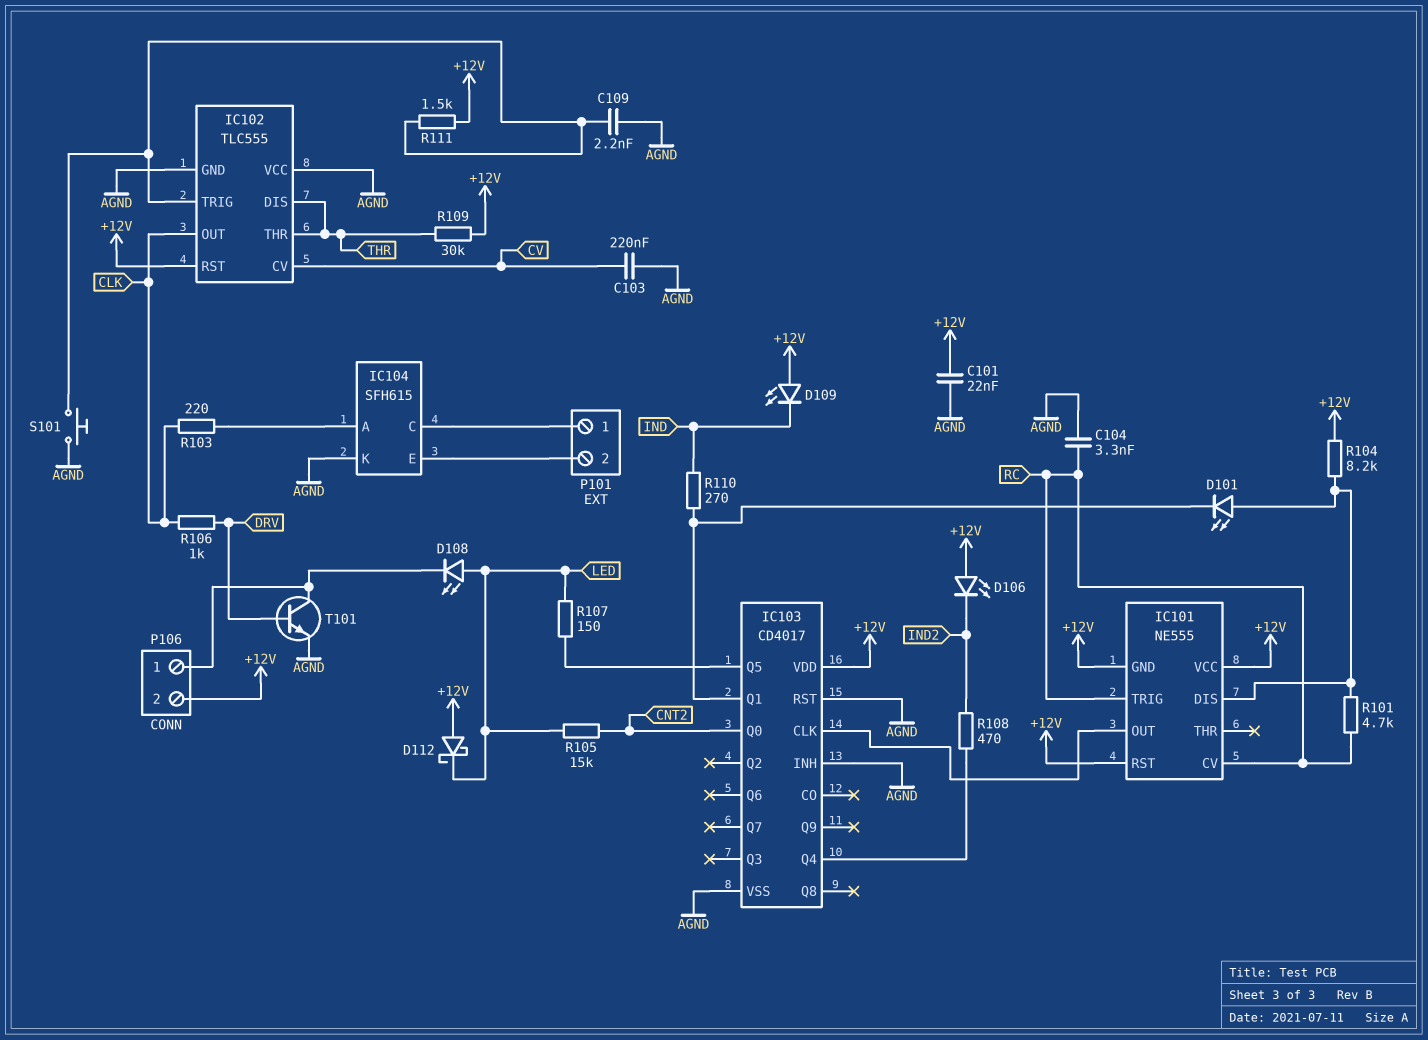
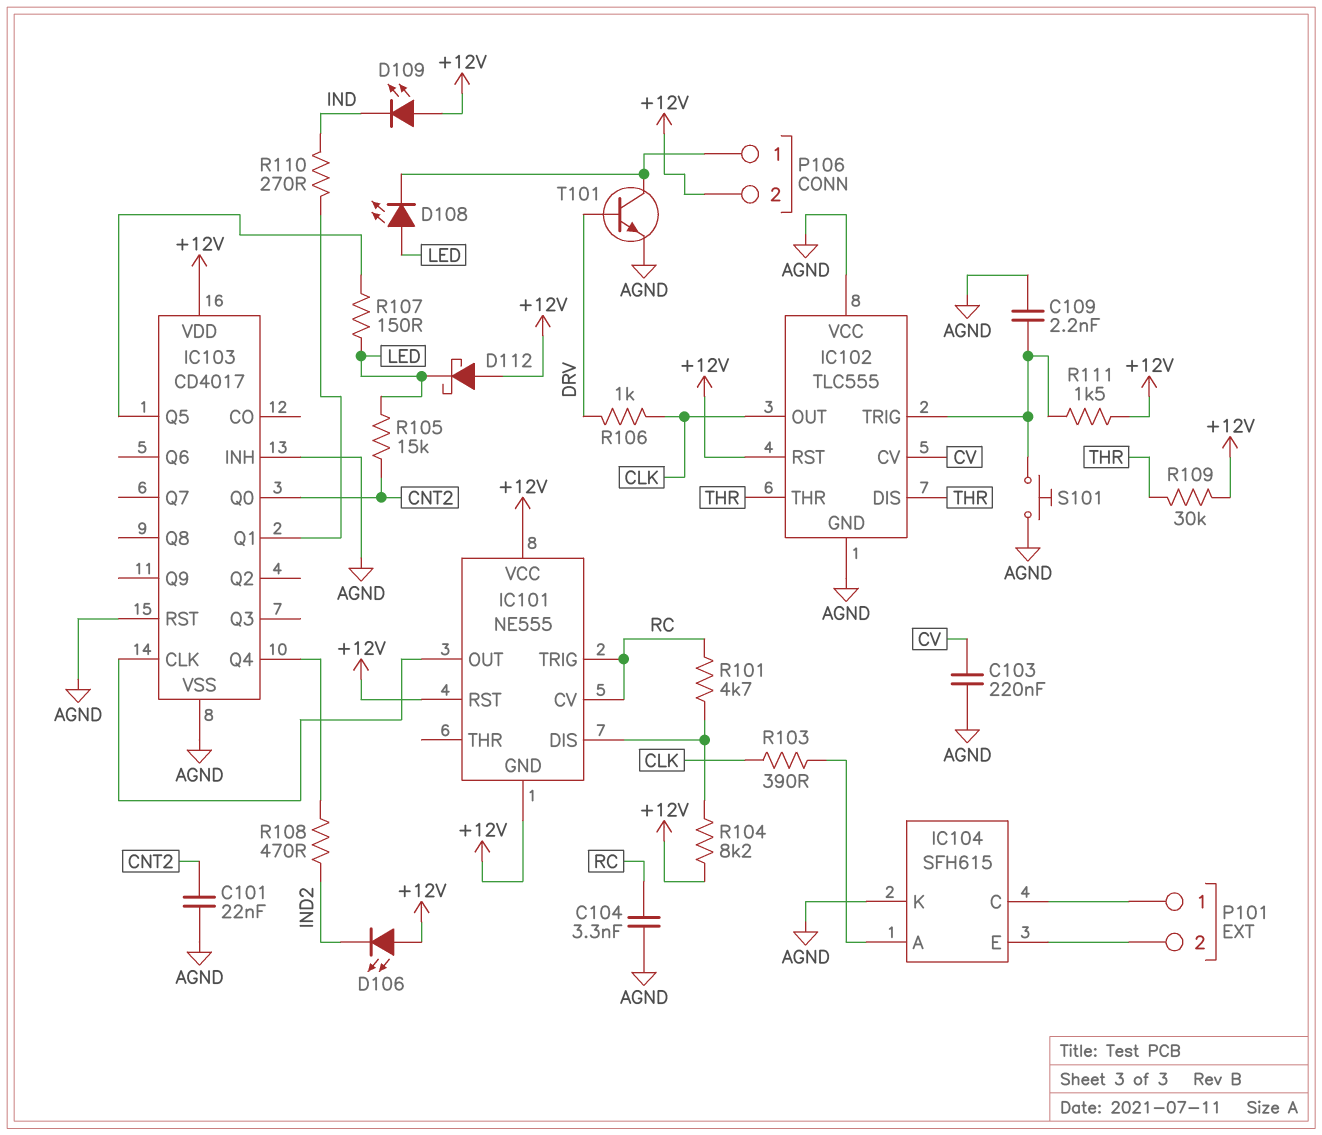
C101: 22nF (+12V, AGND) -> 22nF (AGND, CNT2)
D101: LED (A IC101/DIS, K IC103/Q1) -> none
R103: 220 (CLK, IC104/A) -> 390 (CLK, IC104/A)

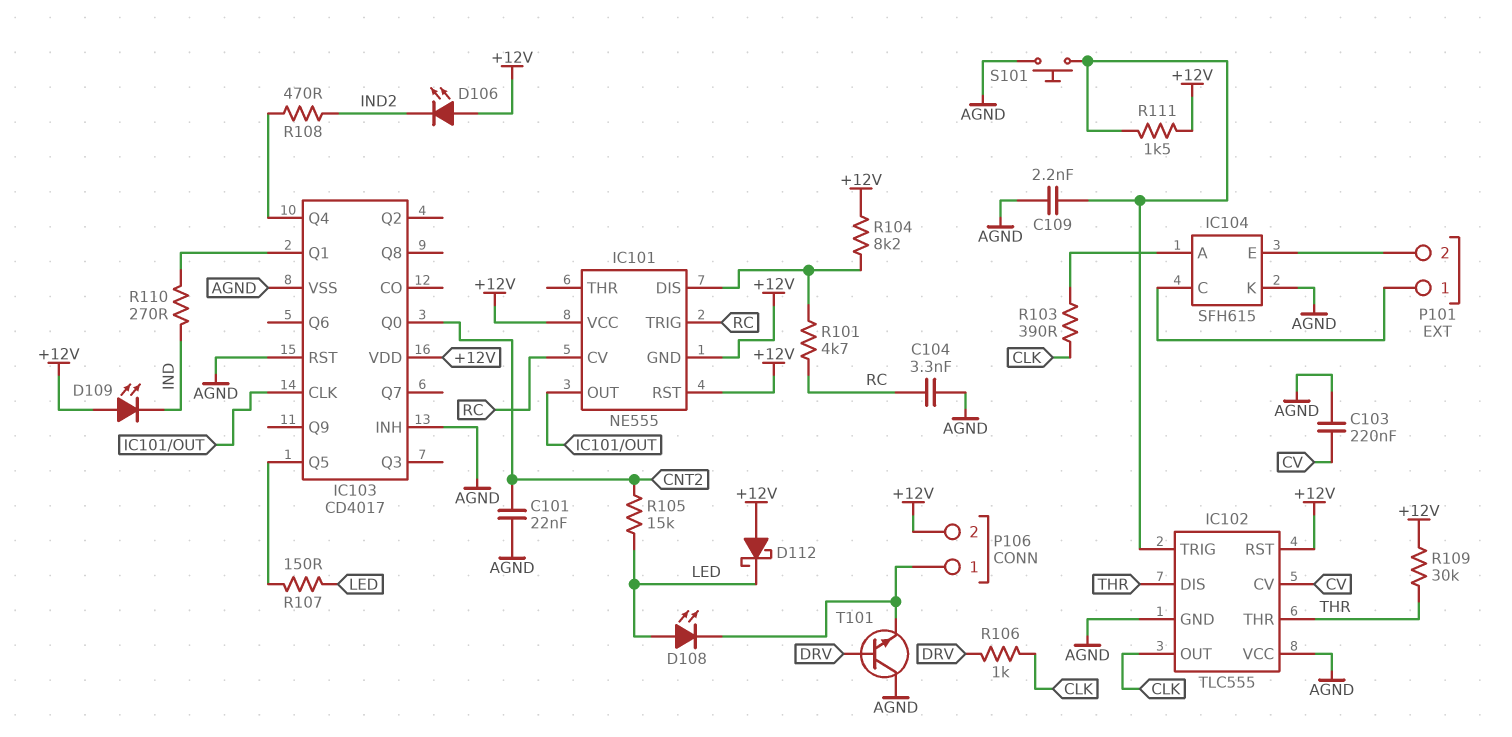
T101: NPN (B DRV, C P106/1, E AGND) -> NPN (B DRV, C AGND, E P106/1)

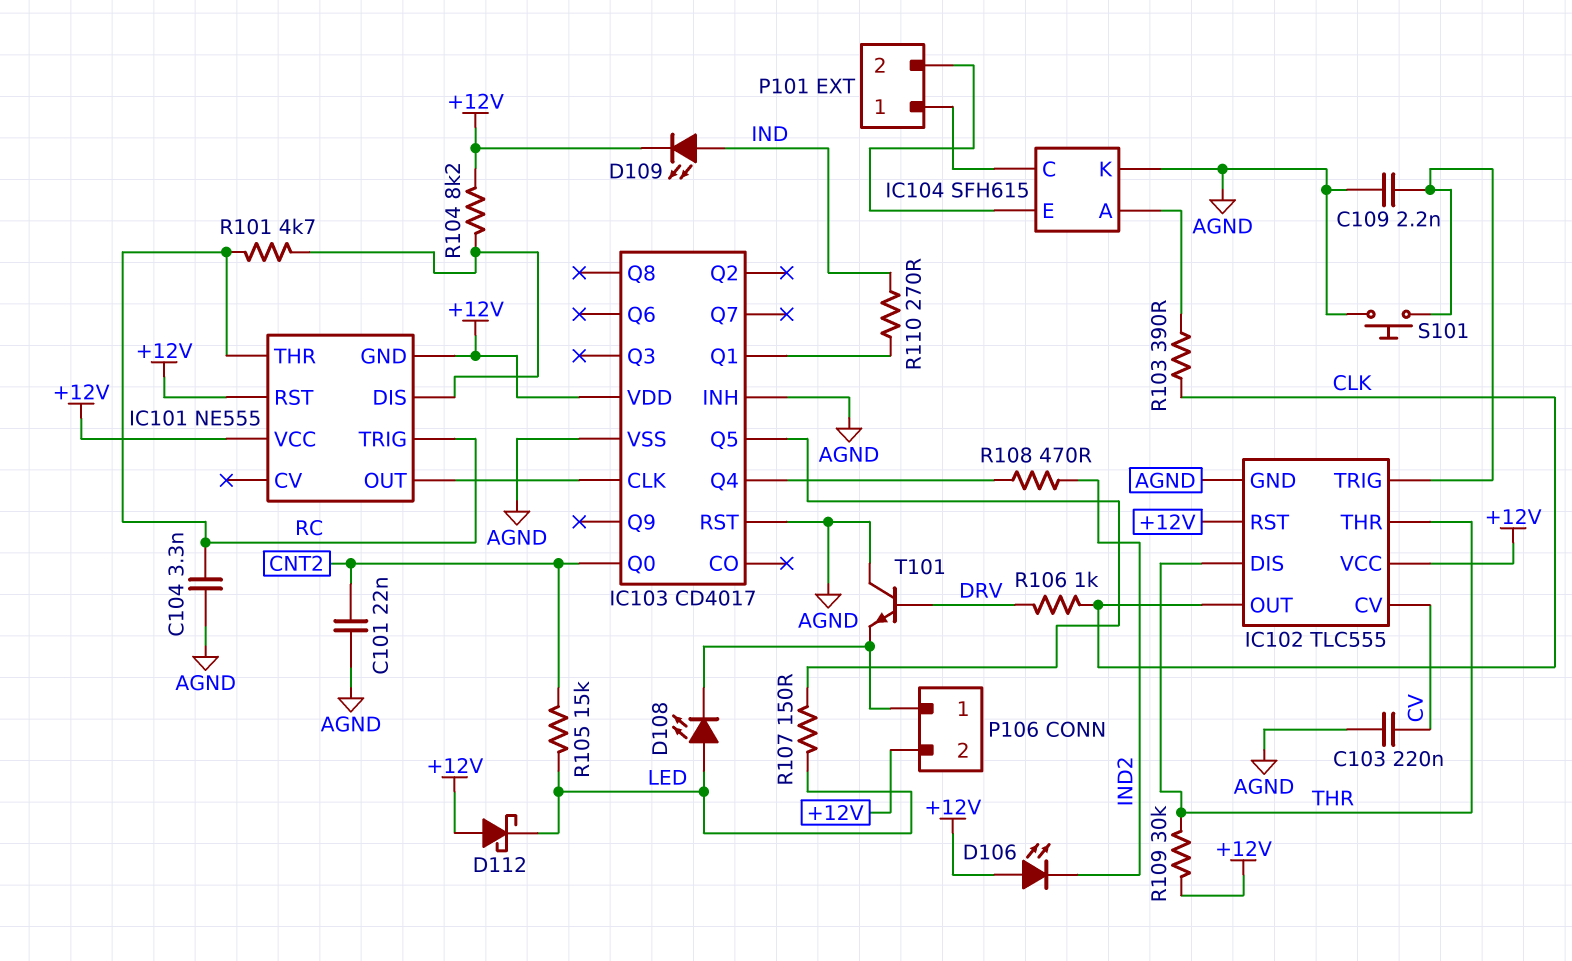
D109: LED (A +12V, K IND) -> LED (A IND, K +12V)
IC101 pin CV: RC -> none
IC101 pin THR: none -> RC
IC102 pin VCC: AGND -> +12V
R111: 1.5k (+12V, IC102/TRIG) -> none

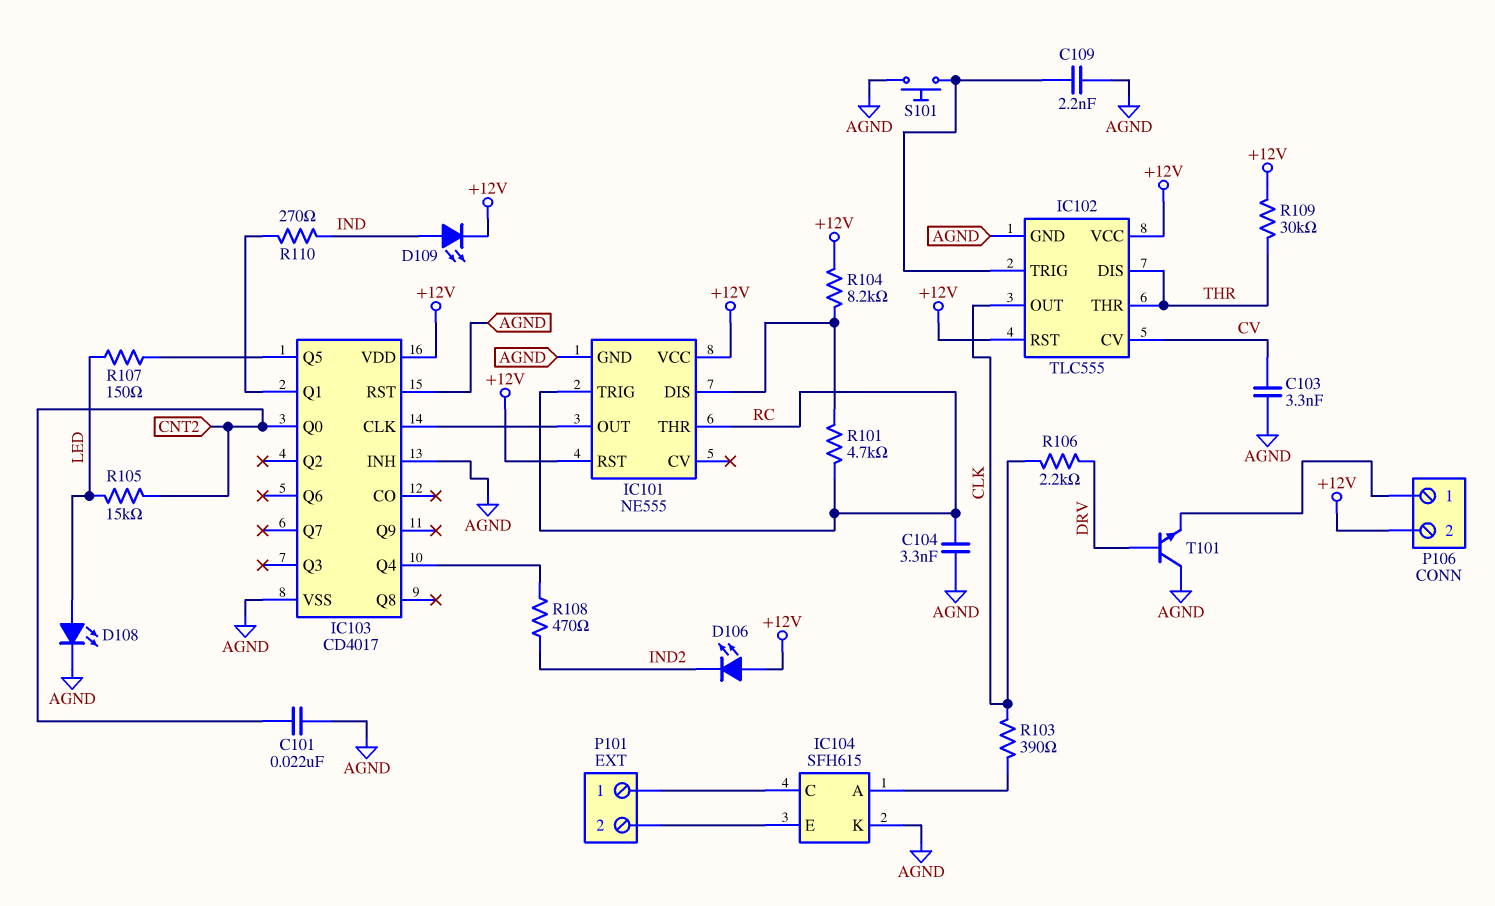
C103: 220nF (AGND, CV) -> 3.3nF (AGND, CV)
D108: LED (A LED, K P106/1) -> LED (A LED, K AGND)
D112: schottky (A +12V, K LED) -> none
IC101 pin GND: +12V -> AGND
R106: 1k (CLK, DRV) -> 2.2k (CLK, DRV)

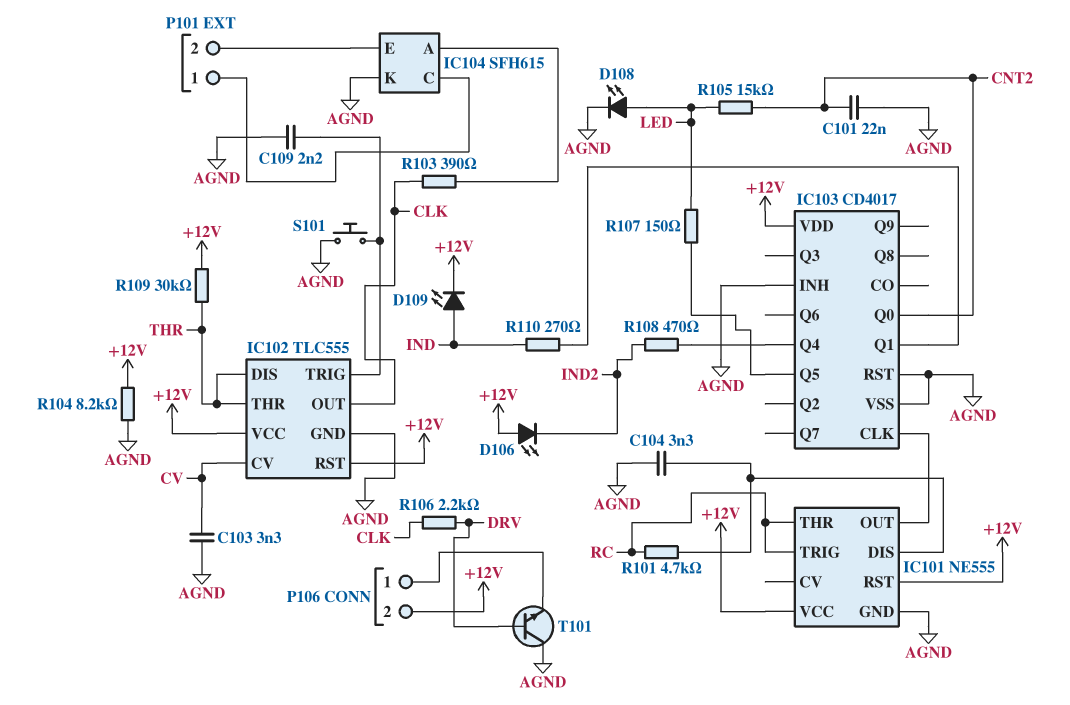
C104: 3.3nF (AGND, RC) -> 3.3nF (AGND, IC101/DIS)
R104: 8.2k (+12V, IC101/DIS) -> 8.2k (+12V, AGND)

